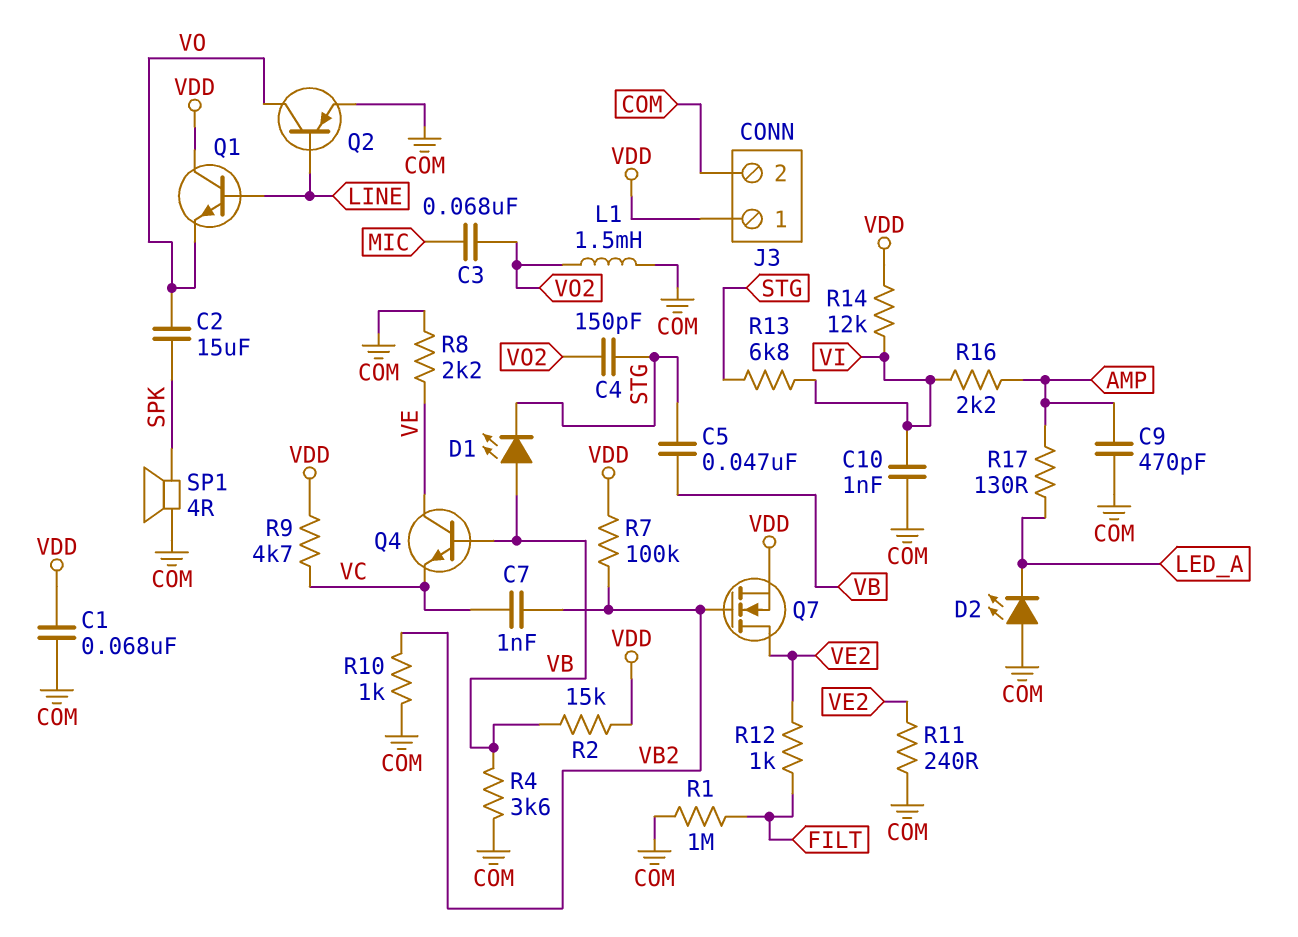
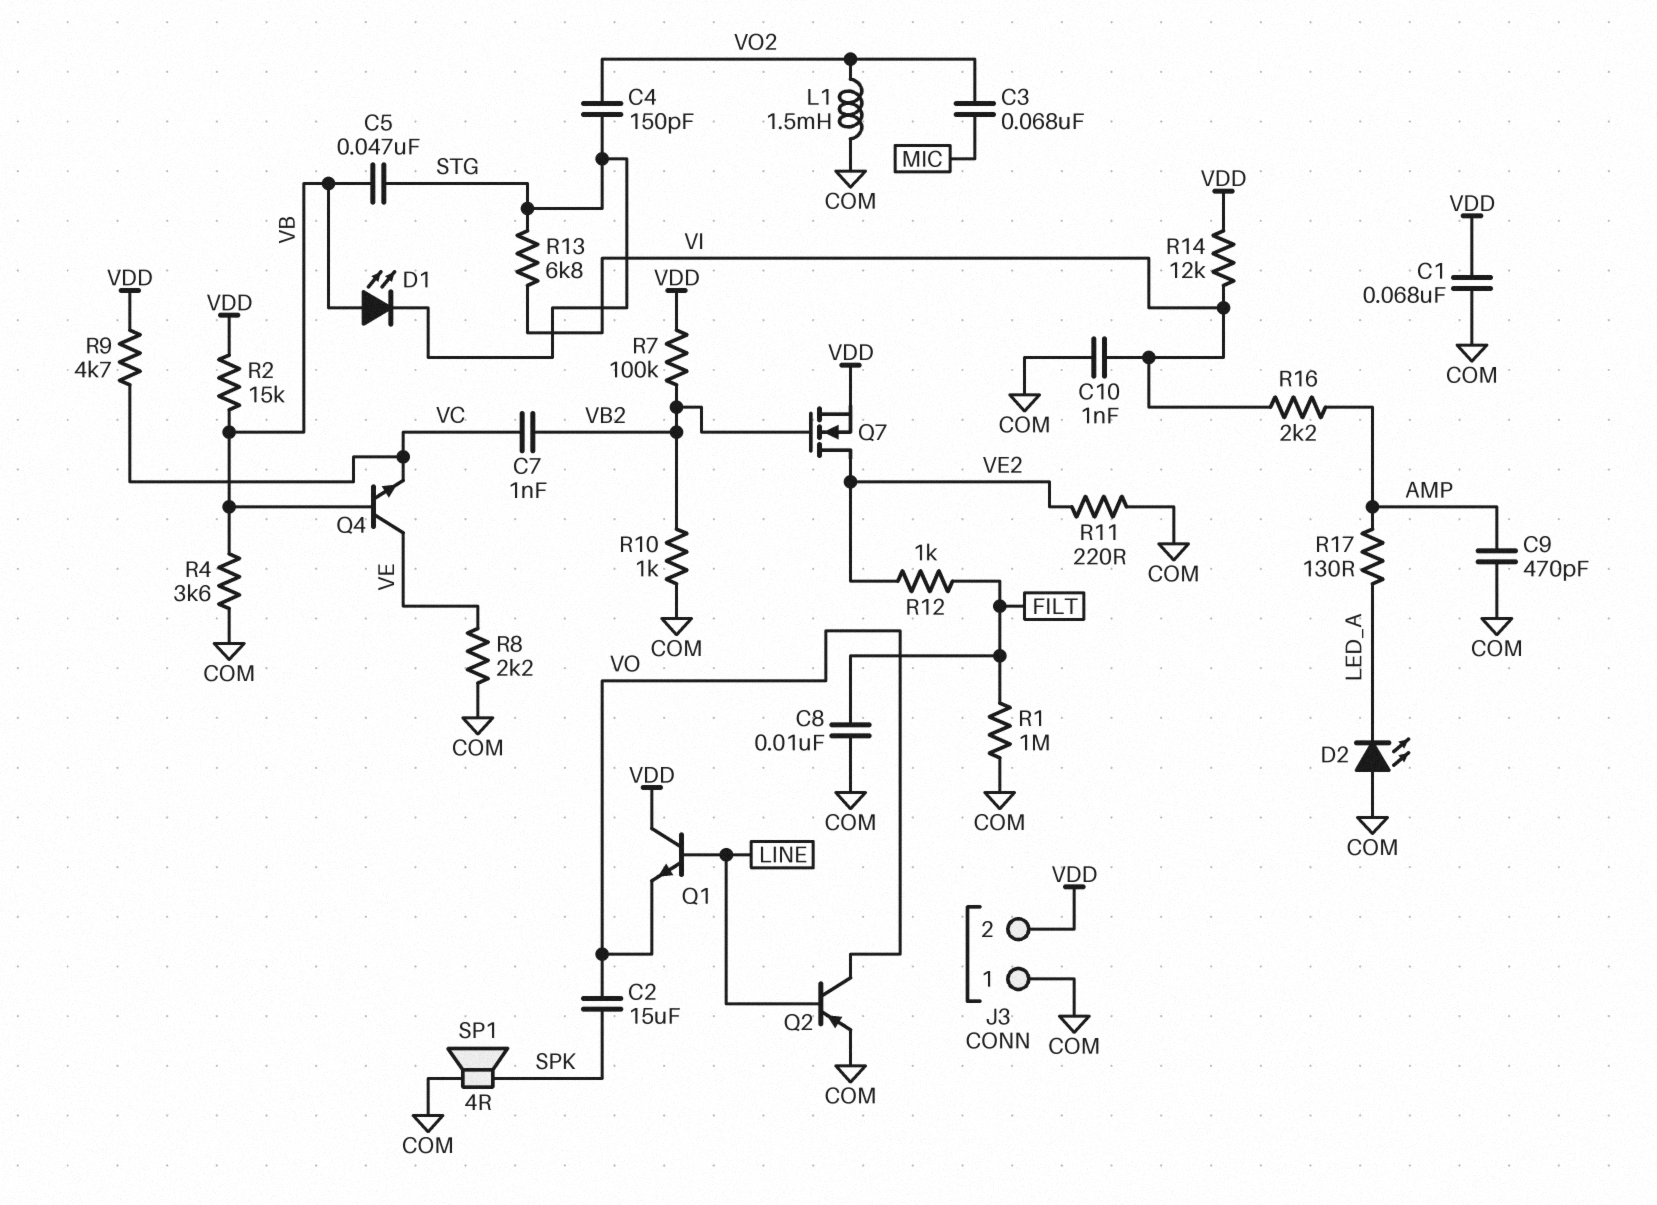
C8: none -> 10nF (COM, FILT)
J3 pin 1: VDD -> COM
J3 pin 2: COM -> VDD
R11: 240 (COM, VE2) -> 220 (COM, VE2)

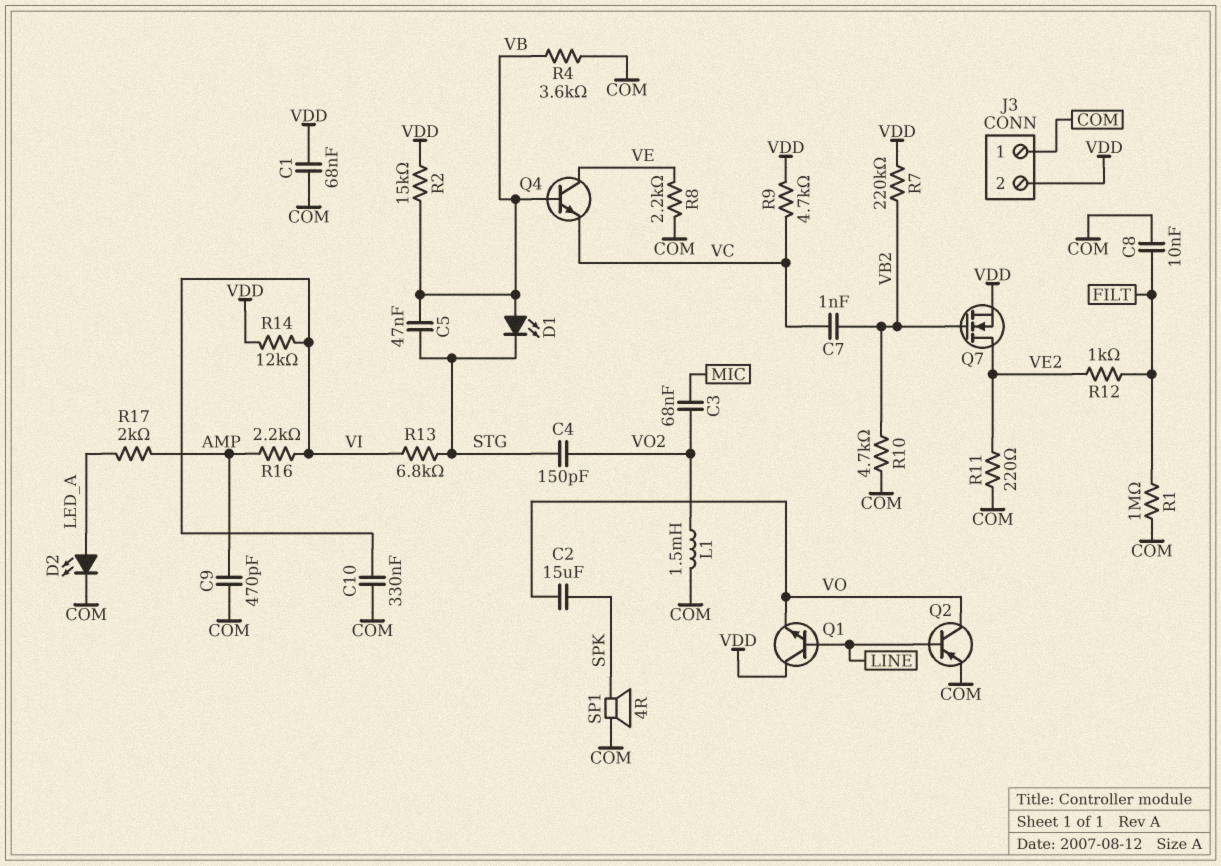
C10: 1nF (COM, VI) -> 330nF (COM, VI)
D2: LED (A COM, K LED_A) -> LED (A LED_A, K COM)
R7: 100k (VB2, VDD) -> 220k (VB2, VDD)
R10: 1k (COM, VB2) -> 4.7k (COM, VB2)
R17: 130 (AMP, LED_A) -> 2k (AMP, LED_A)

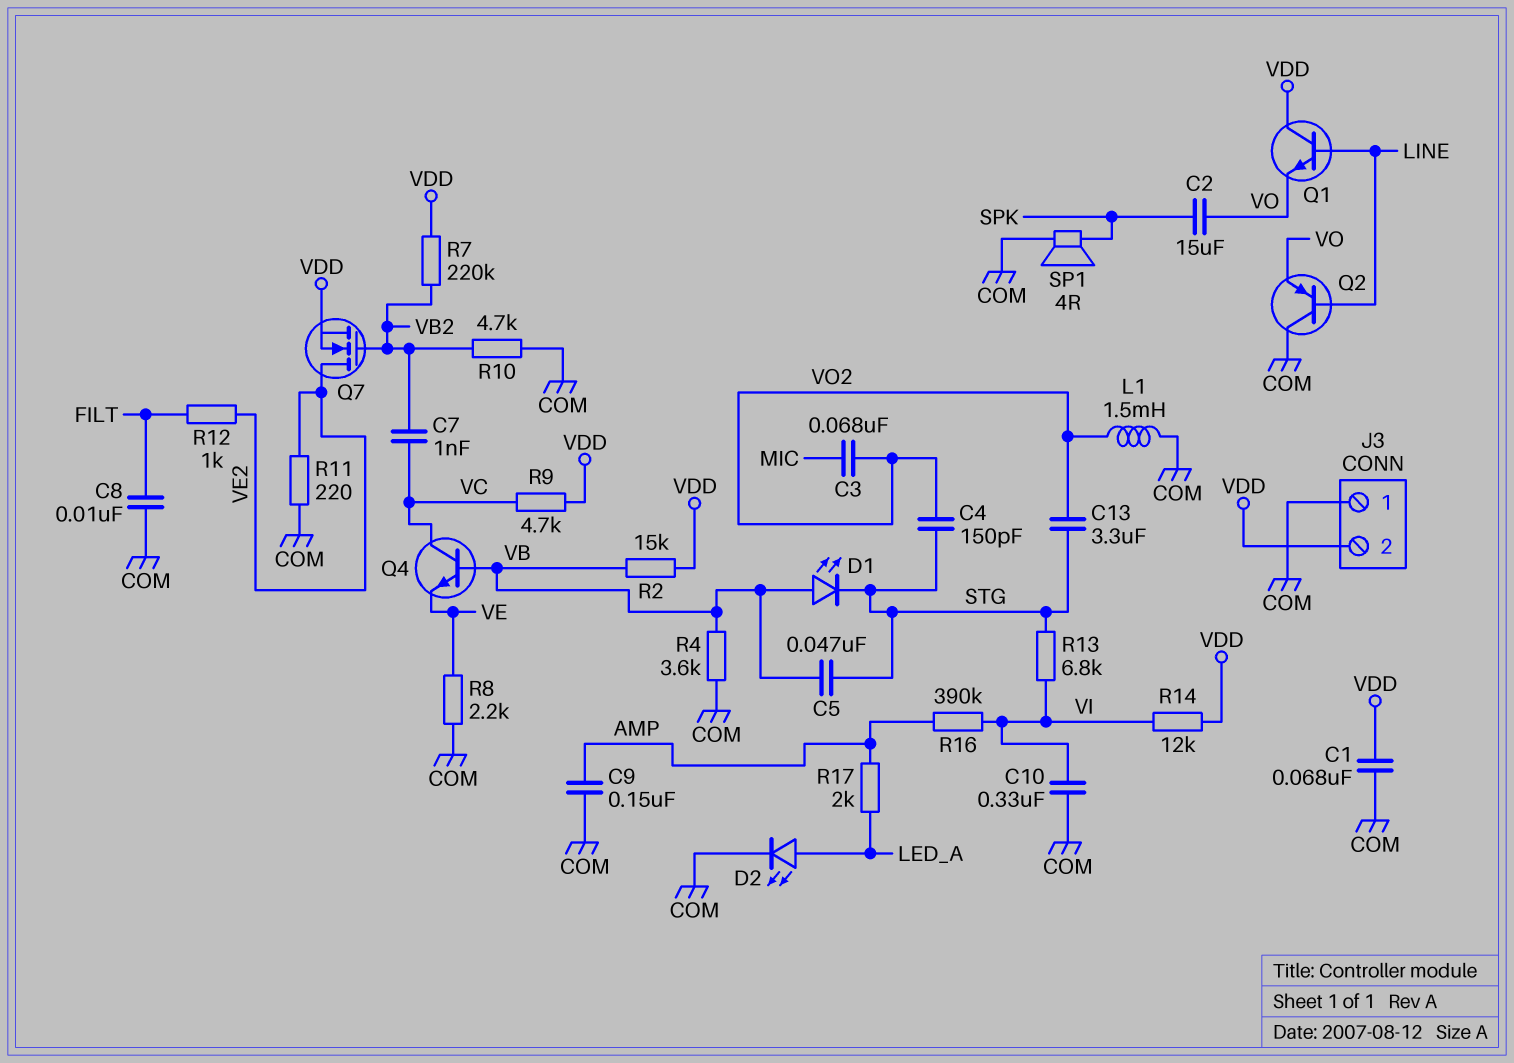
C9: 470pF (AMP, COM) -> 150nF (AMP, COM)
C13: none -> 3.3uF (STG, VO2)
Q2: PNP (B LINE, C VO, E COM) -> PNP (B LINE, C COM, E VO)
Q4: NPN (B VB, C VE, E VC) -> NPN (B VB, C VC, E VE)
R1: 1M (COM, FILT) -> none
R16: 2.2k (AMP, VI) -> 390k (AMP, VI)

